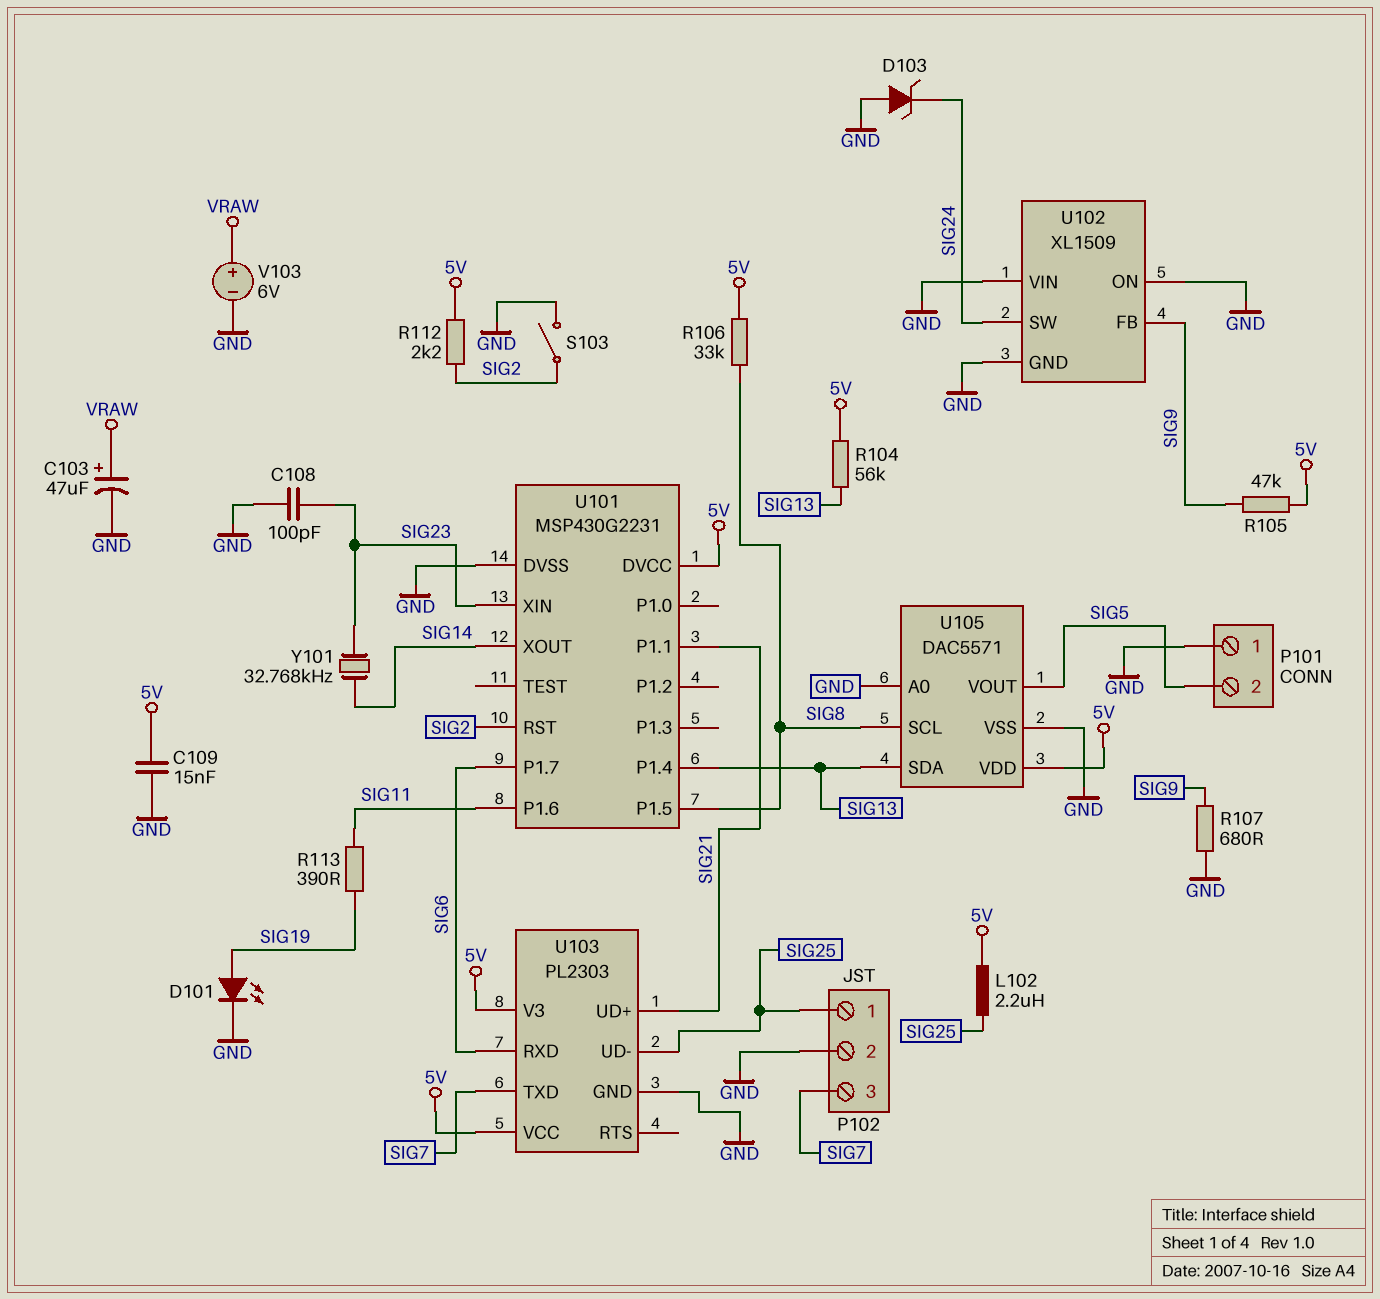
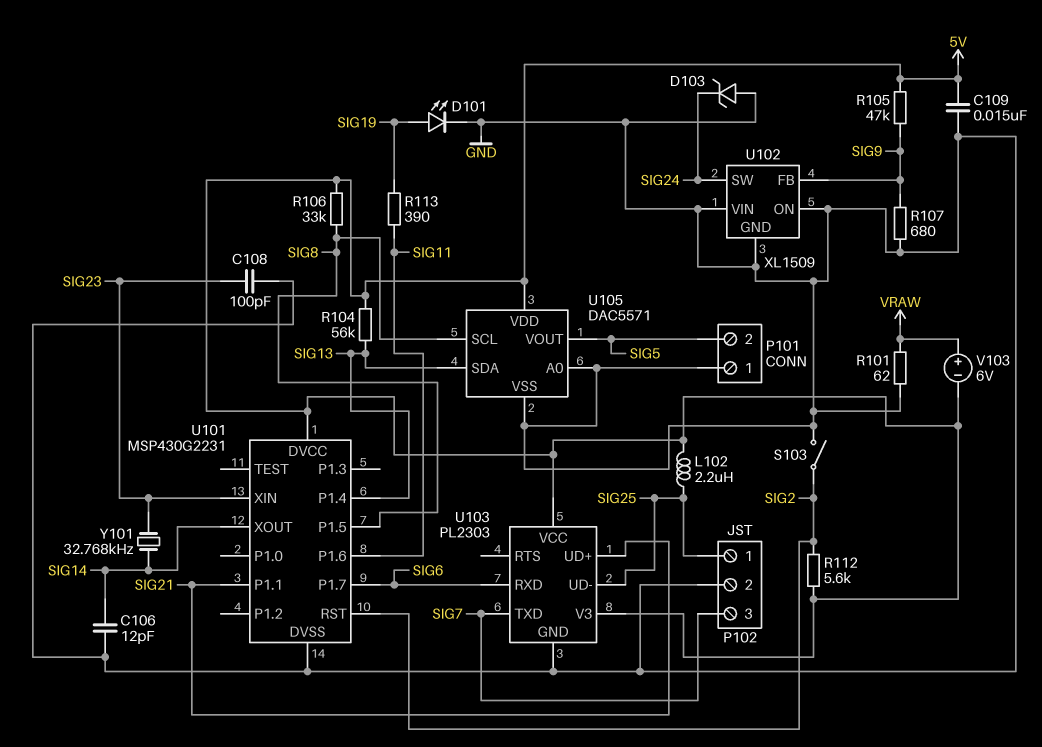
C103: 47uF (plus VRAW, minus GND) -> none
C106: none -> 12pF (GND, SIG14)
R101: none -> 62 (GND, VRAW)
R112: 2.2k (5V, SIG2) -> 5.6k (5V, SIG2)
V103: 6V (plus VRAW, minus GND) -> 6V (plus VRAW, minus 5V)

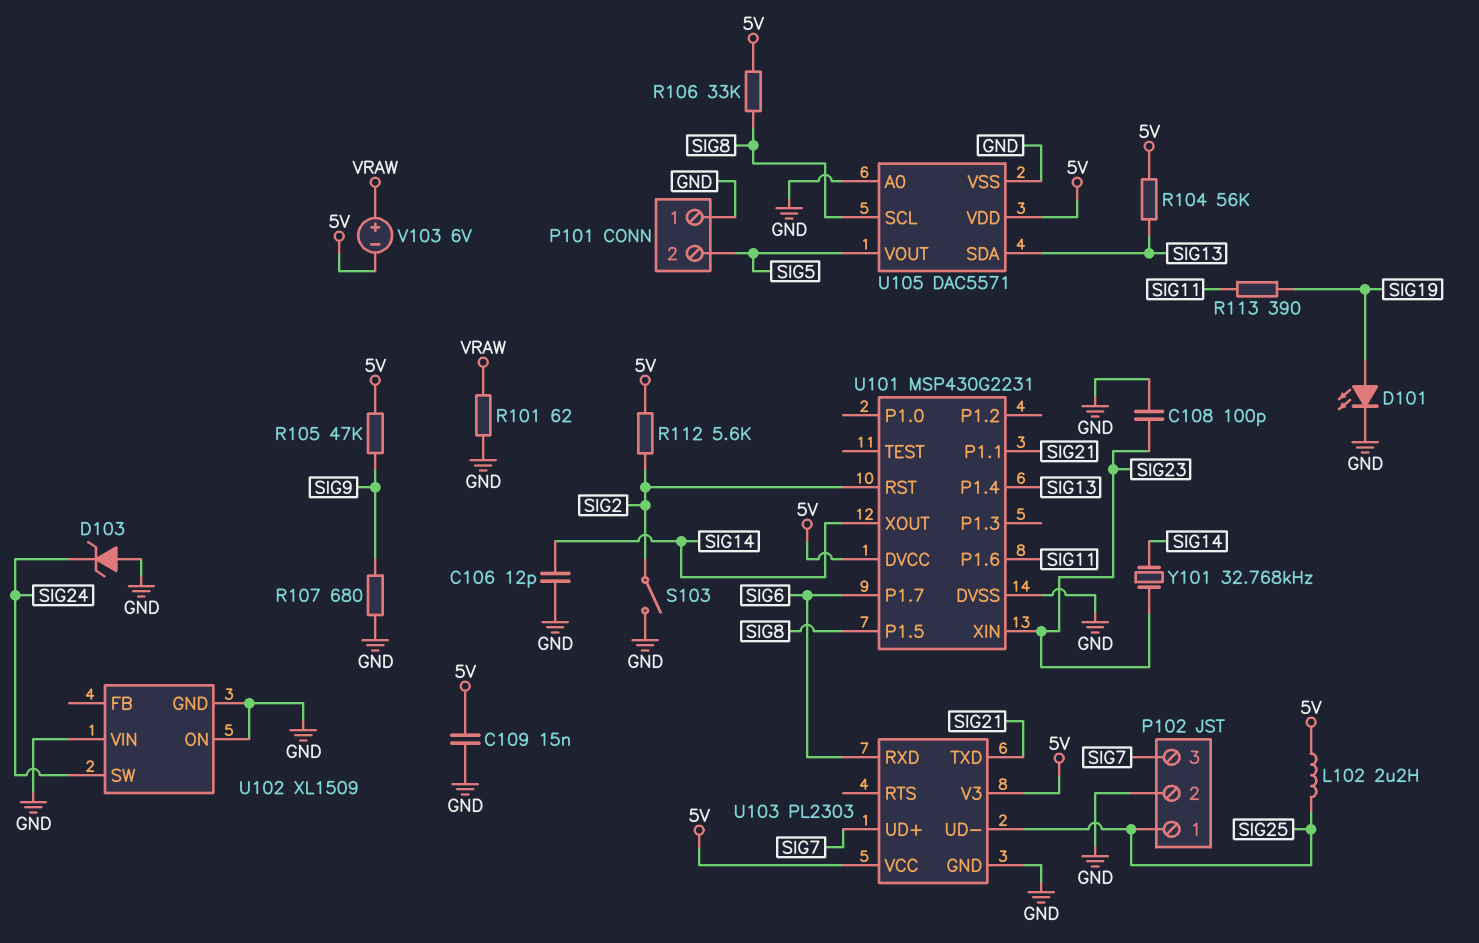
U102 pin FB: SIG9 -> none
U103 pin TXD: SIG7 -> SIG21
U103 pin UD+: SIG21 -> SIG7

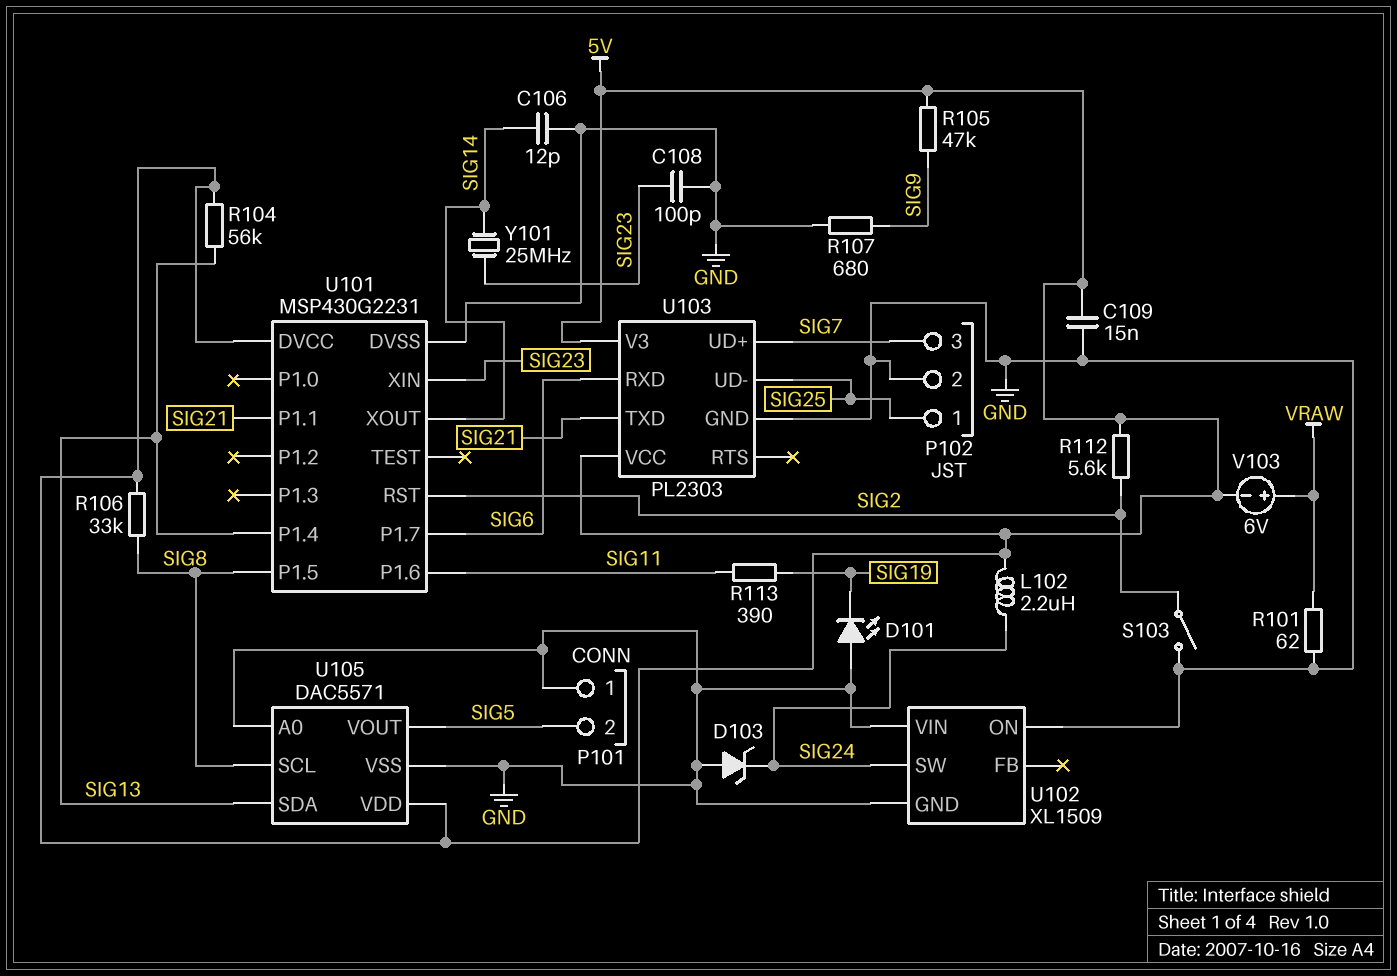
D101: LED (A SIG19, K GND) -> LED (A GND, K SIG19)
L102: 2.2uH (5V, SIG25) -> 2.2uH (5V, SIG24)
Y101: 32.768kHz (SIG14, SIG23) -> 25MHz (SIG14, SIG23)

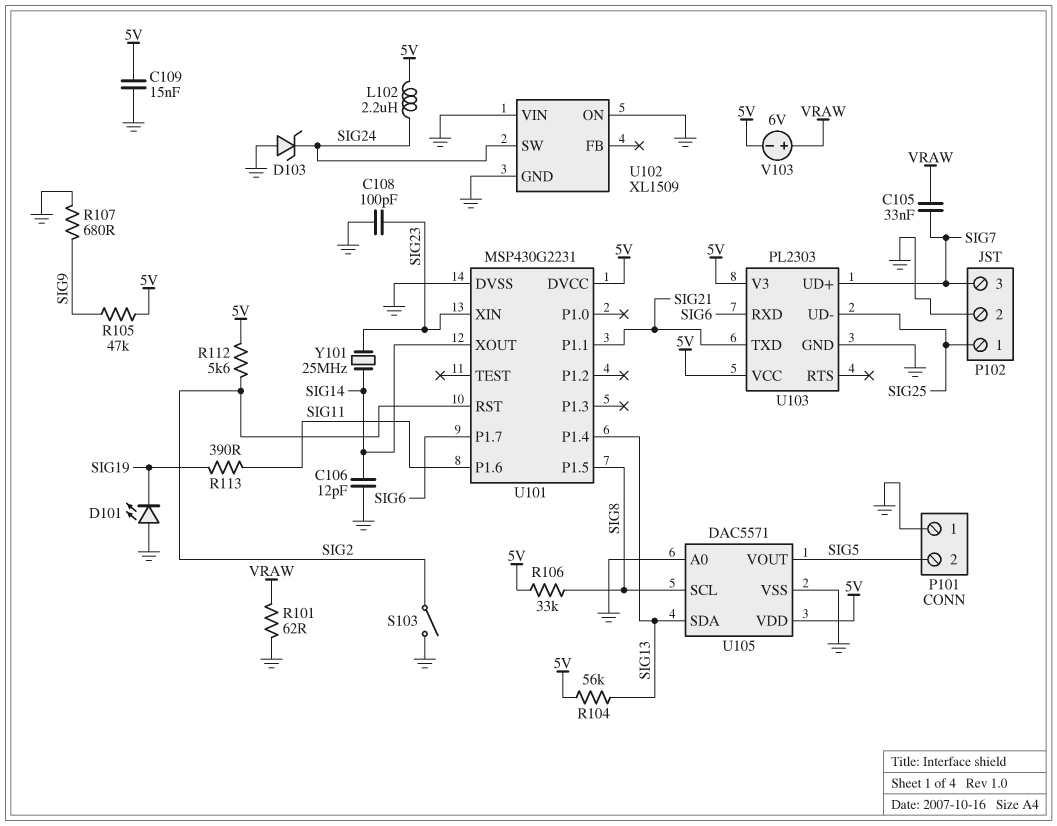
C105: none -> 33nF (SIG7, VRAW)

